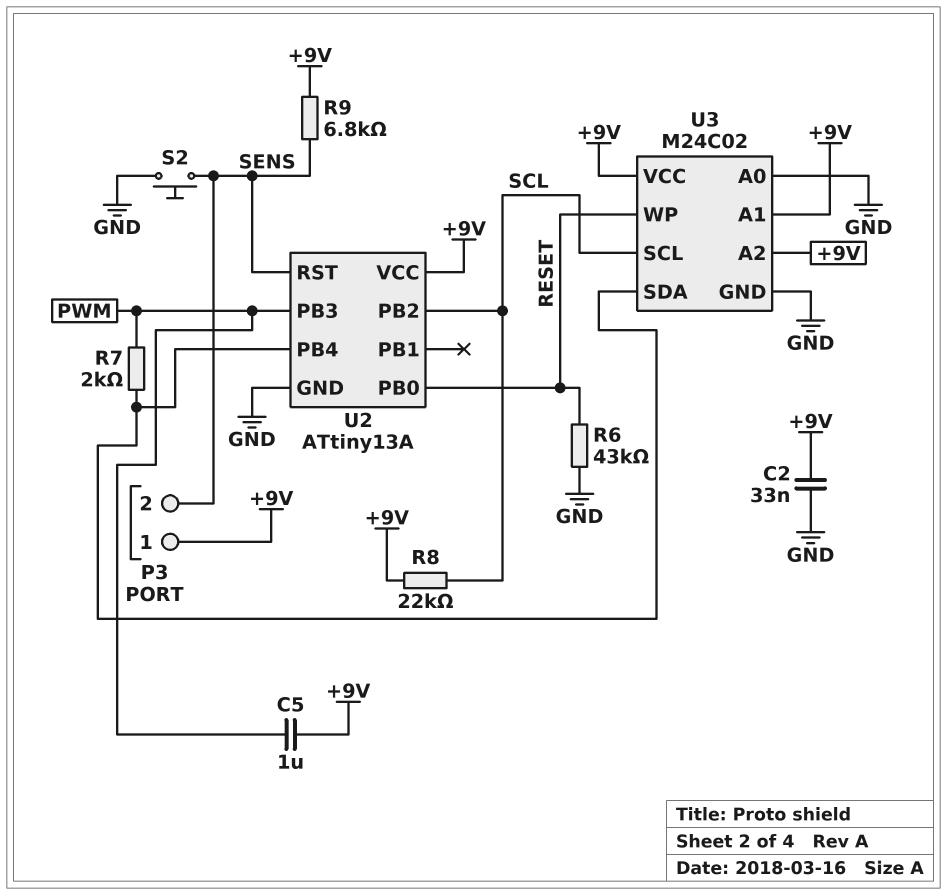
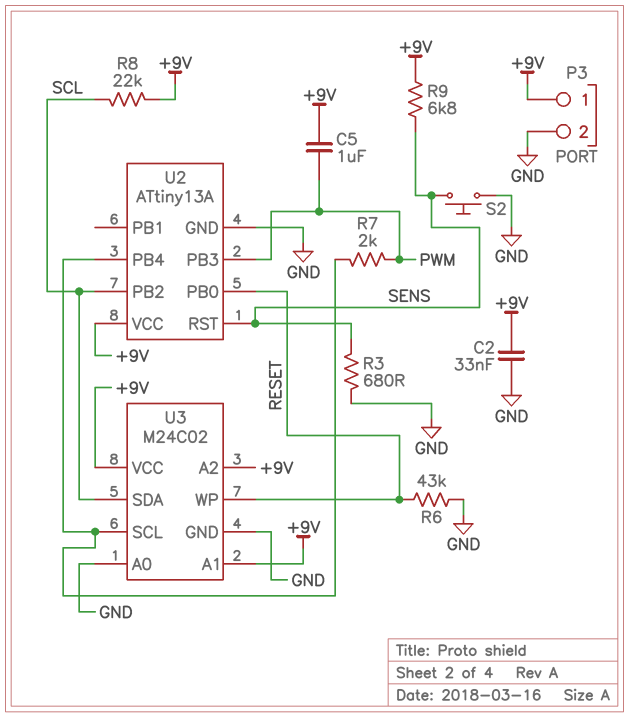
P3 pin 2: SENS -> GND
R3: none -> 680 (GND, SENS)
U3 pin SCL: SCL -> U2/PB4
U3 pin SDA: U2/PB4 -> SCL

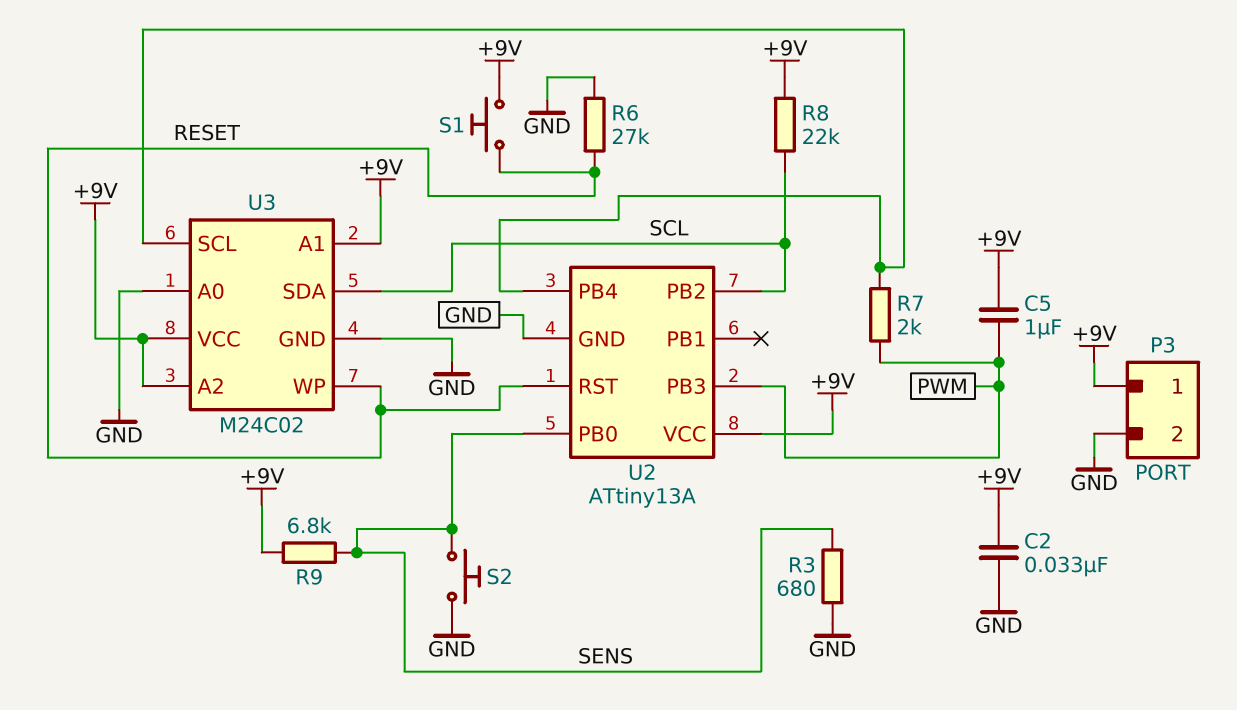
R6: 43k (GND, RESET) -> 27k (GND, RESET)
S1: none -> button (+9V, RESET)
U2 pin PB0: RESET -> SENS
U2 pin RST: SENS -> RESET

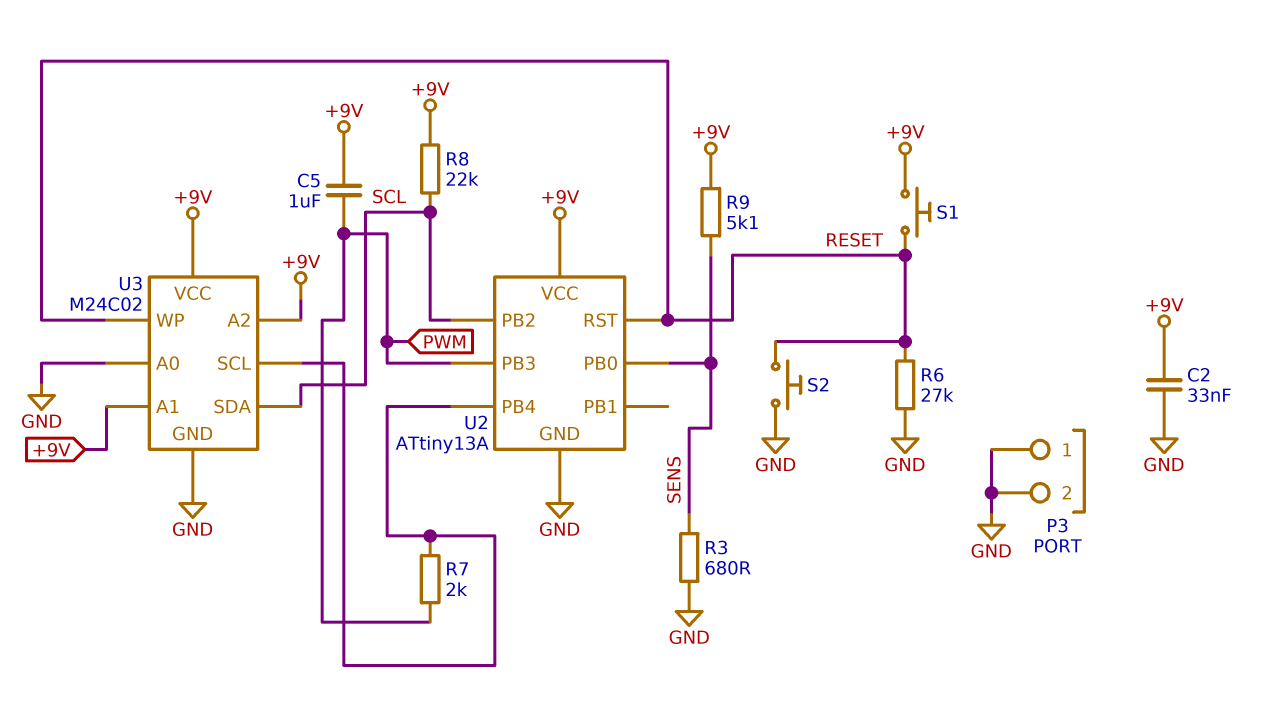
P3 pin 1: +9V -> GND
R9: 6.8k (+9V, SENS) -> 5.1k (+9V, SENS)
S2: button (GND, SENS) -> button (GND, RESET)

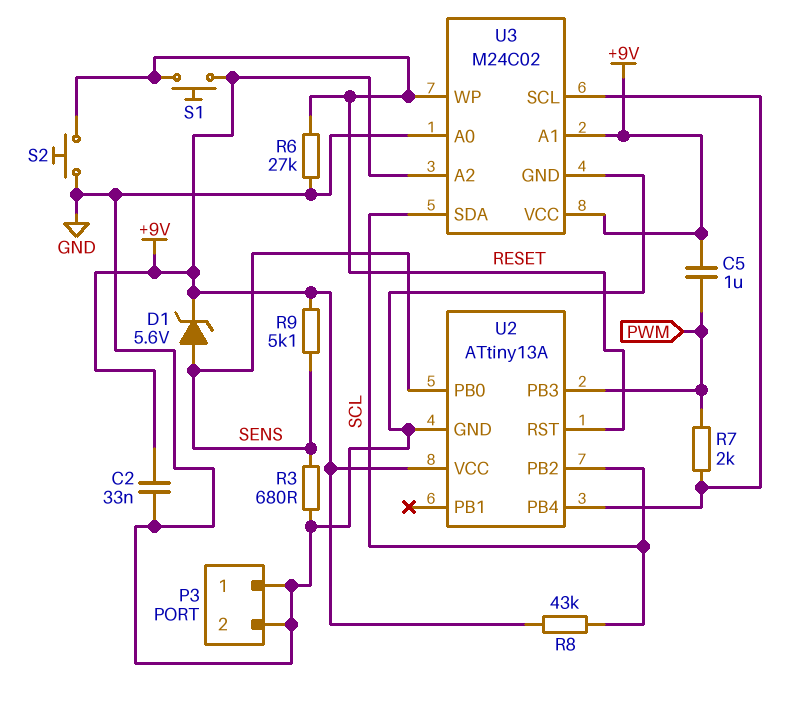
D1: none -> zener 5.6V (A SENS, K +9V)
R8: 22k (+9V, SCL) -> 43k (+9V, SCL)

